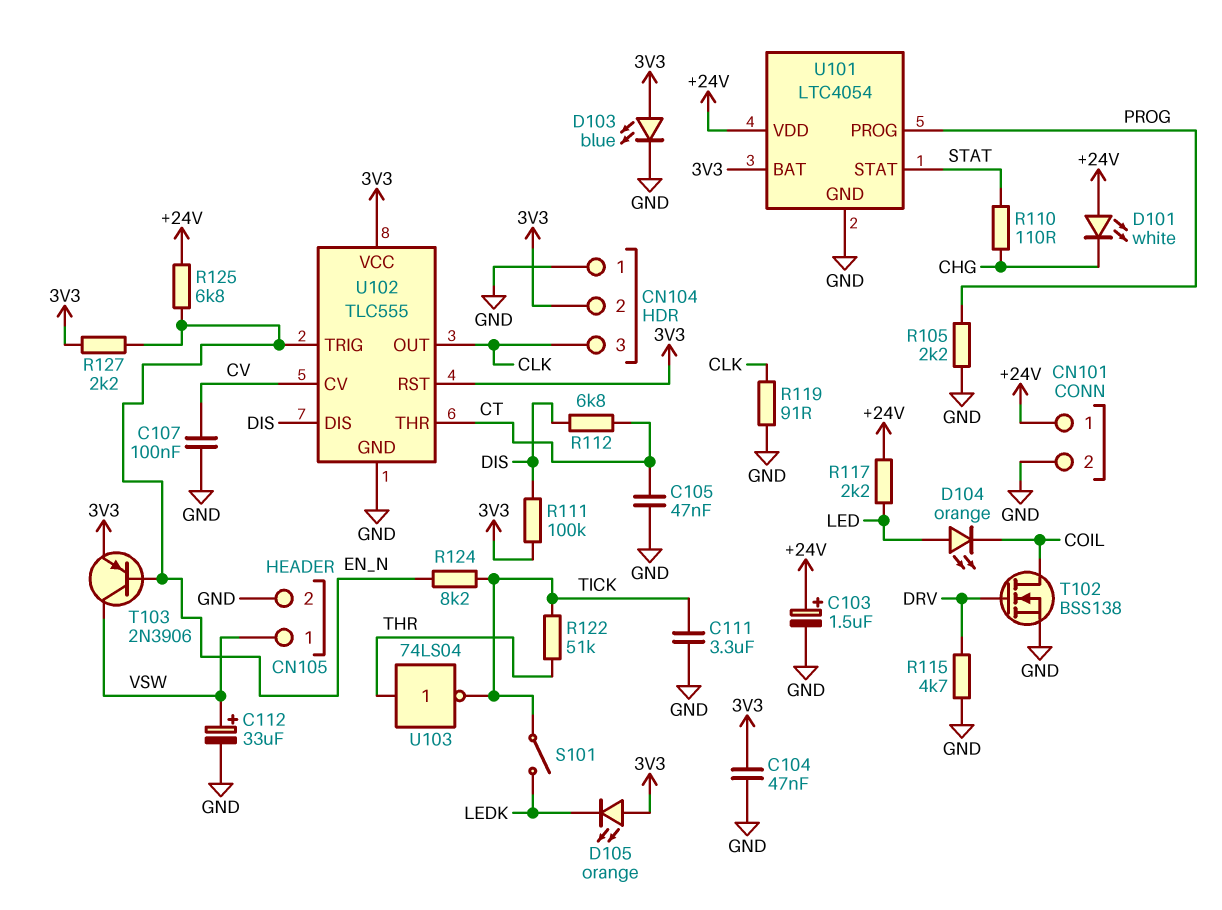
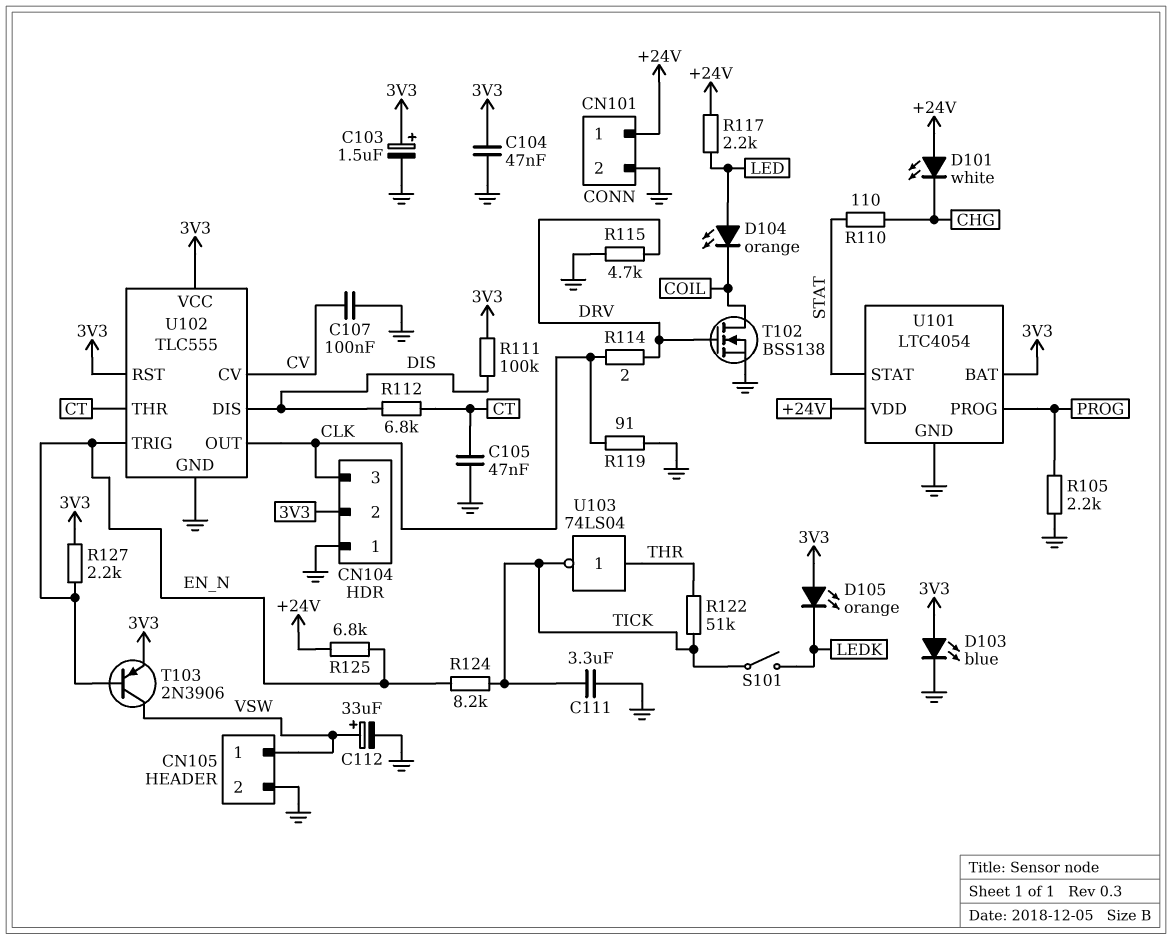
C103: 1.5uF (plus +24V, minus GND) -> 1.5uF (plus 3V3, minus GND)
R114: none -> 2 (CLK, DRV)

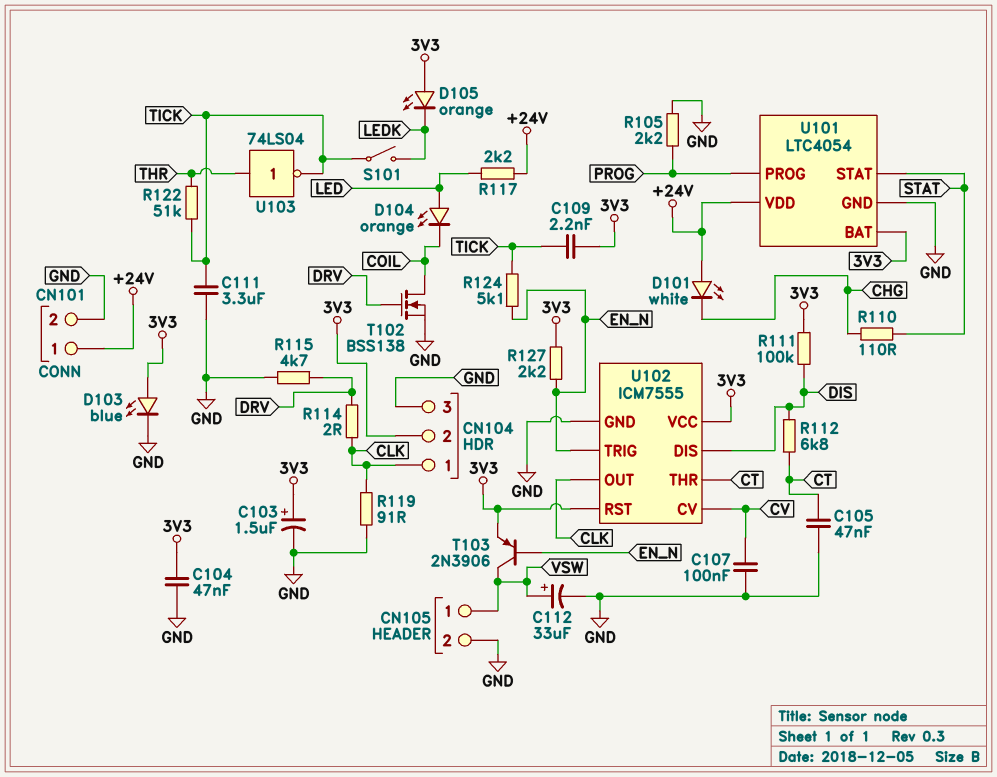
C109: none -> 2.2nF (3V3, TICK)
CN104 pin 1: GND -> CLK
CN104 pin 3: CLK -> GND
R124: 8.2k (EN_N, TICK) -> 5.1k (EN_N, TICK)
R125: 6.8k (+24V, EN_N) -> none
U102: TLC555 -> ICM7555

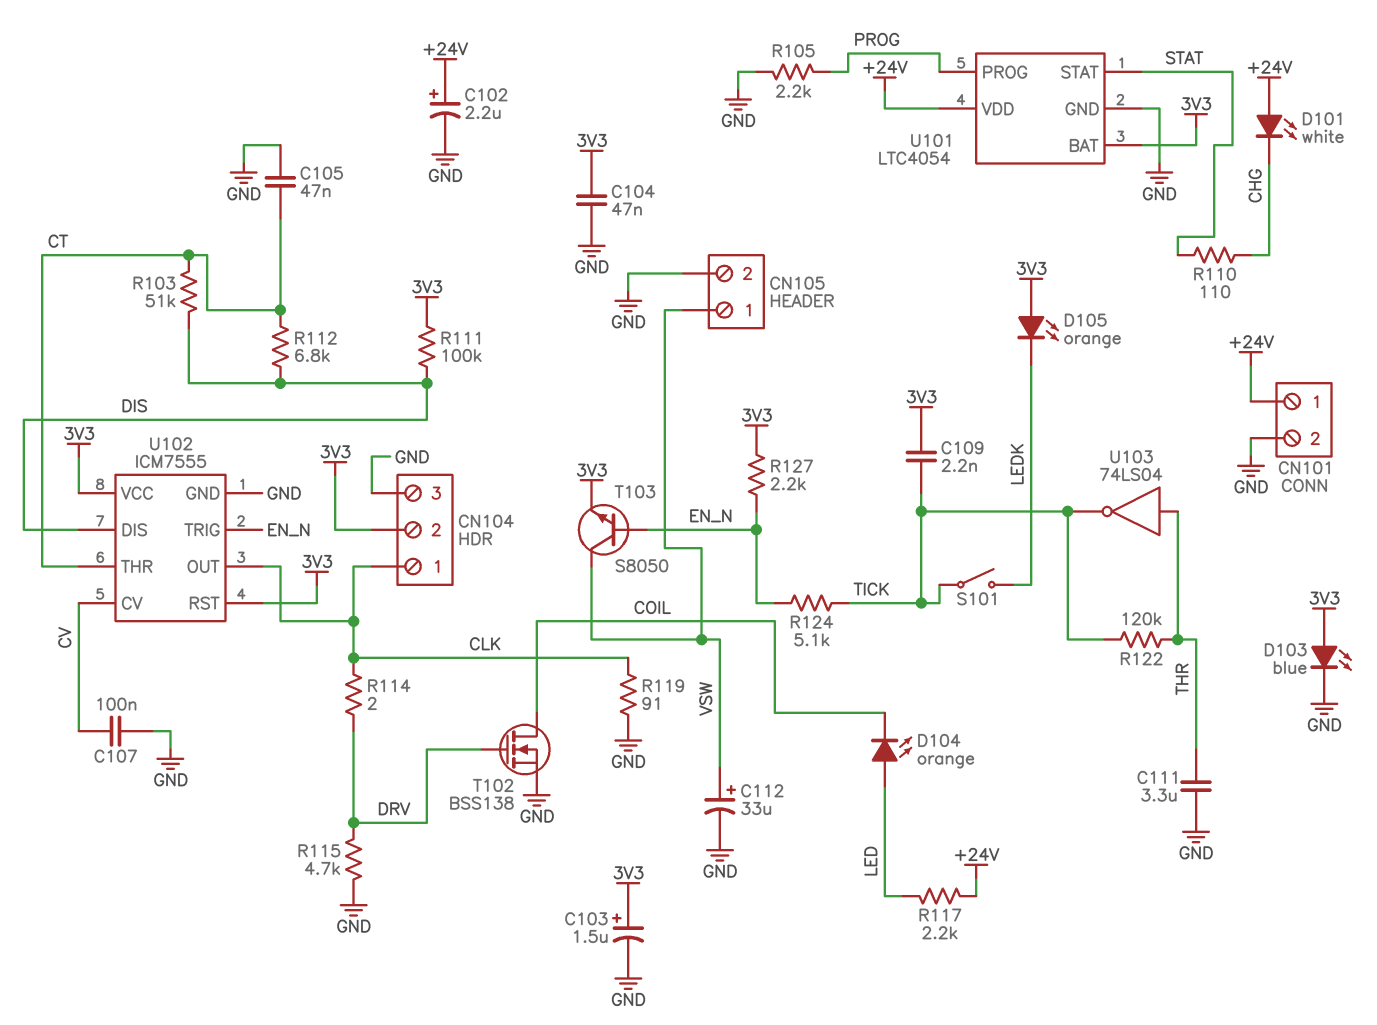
C102: none -> 2.2uF (plus +24V, minus GND)
C111: 3.3uF (GND, TICK) -> 3.3uF (GND, THR)
R103: none -> 51k (CT, DIS)
R122: 51k (THR, TICK) -> 120k (THR, TICK)
T103: PNP 2N3906 (B EN_N, C VSW, E 3V3) -> NPN S8050 (B EN_N, C VSW, E 3V3)

